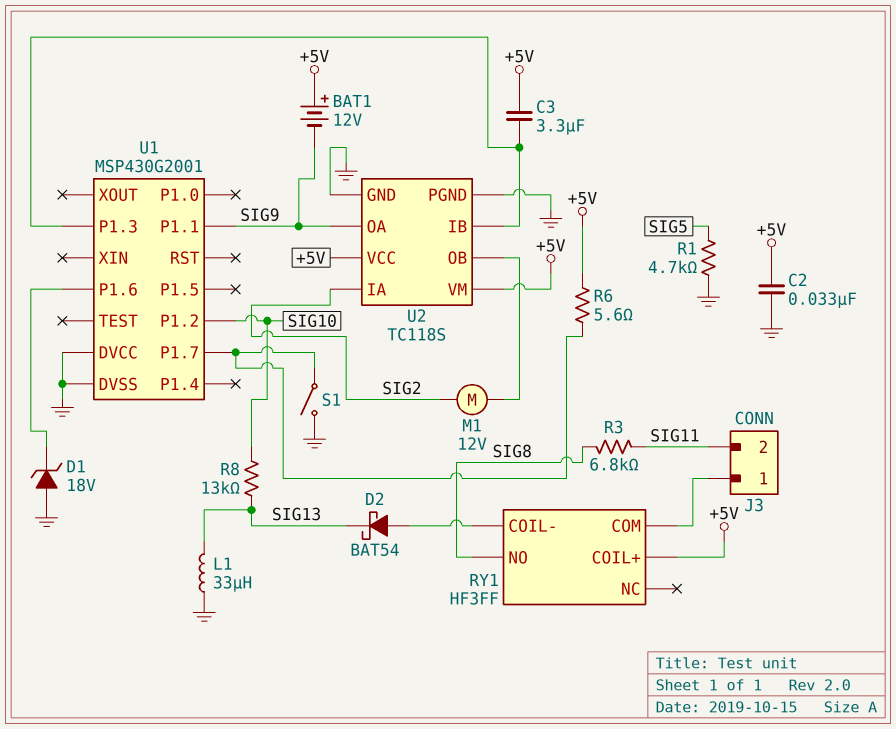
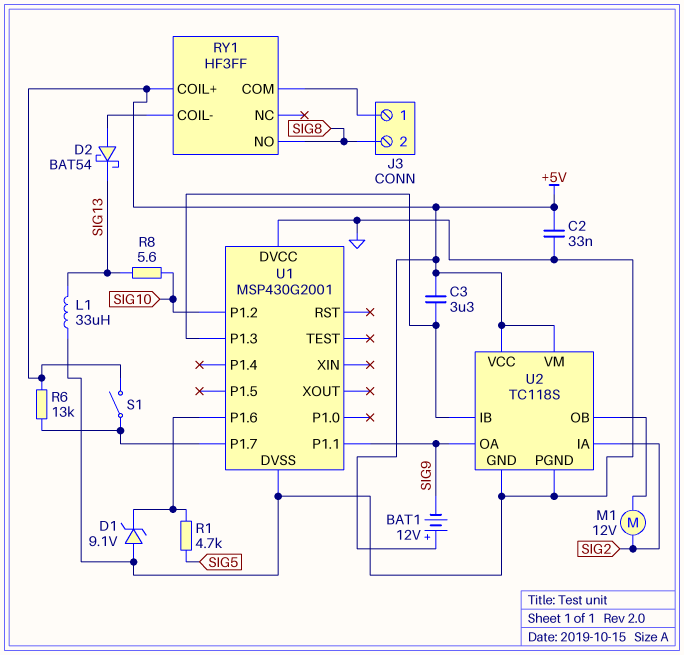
D1: zener 18V (A GND, K U1/P1.6) -> zener 9.1V (A GND, K U1/P1.6)
J3 pin 2: SIG11 -> SIG8
R1: 4.7k (GND, SIG5) -> 4.7k (SIG5, U1/P1.6)
R3: 6.8k (SIG8, SIG11) -> none
R6: 5.6 (+5V, U1/P1.7) -> 13k (+5V, U1/P1.7)
R8: 13k (SIG10, SIG13) -> 5.6 (SIG10, SIG13)
S1: switch (GND, U1/P1.7) -> switch (+5V, U1/P1.7)

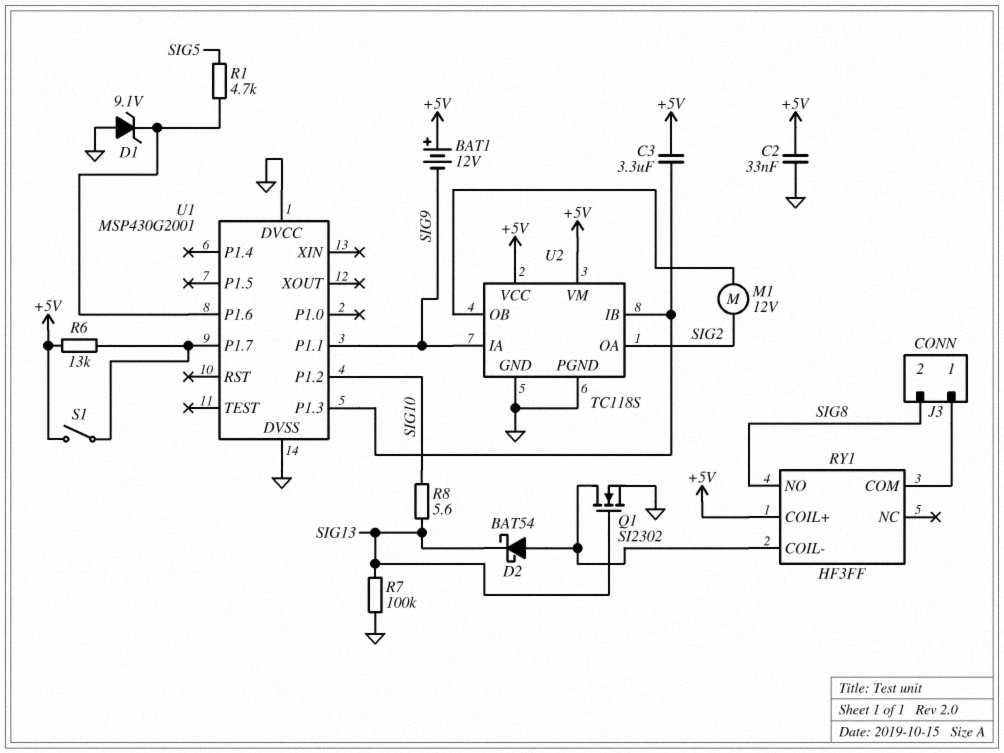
L1: 33uH (GND, SIG13) -> none
Q1: none -> NMOS SI2302 (G SIG13, D RY1/COIL-, S GND)
R7: none -> 100k (GND, SIG13)
U2 pin IA: SIG2 -> SIG9
U2 pin OA: SIG9 -> SIG2

